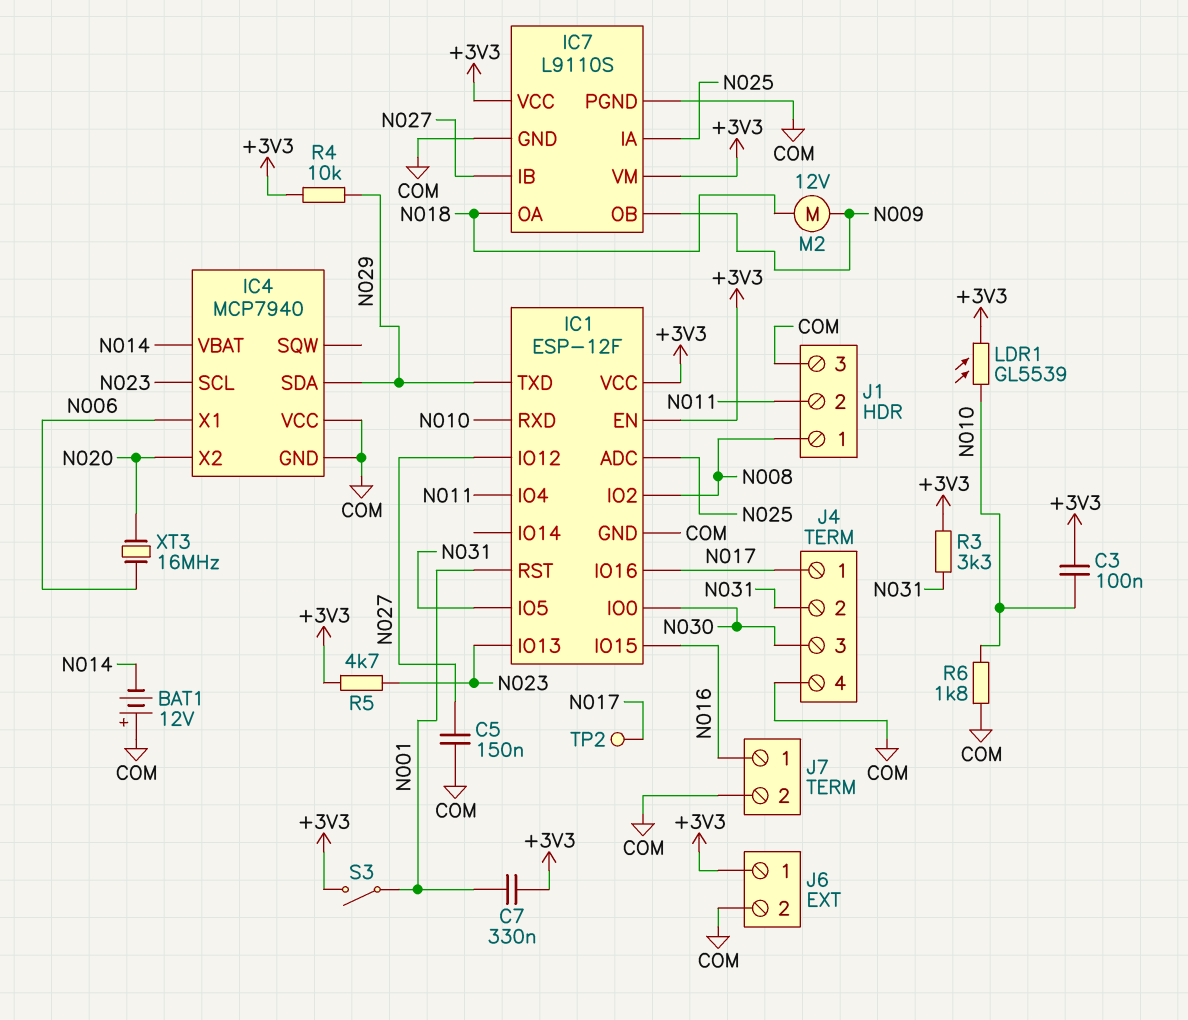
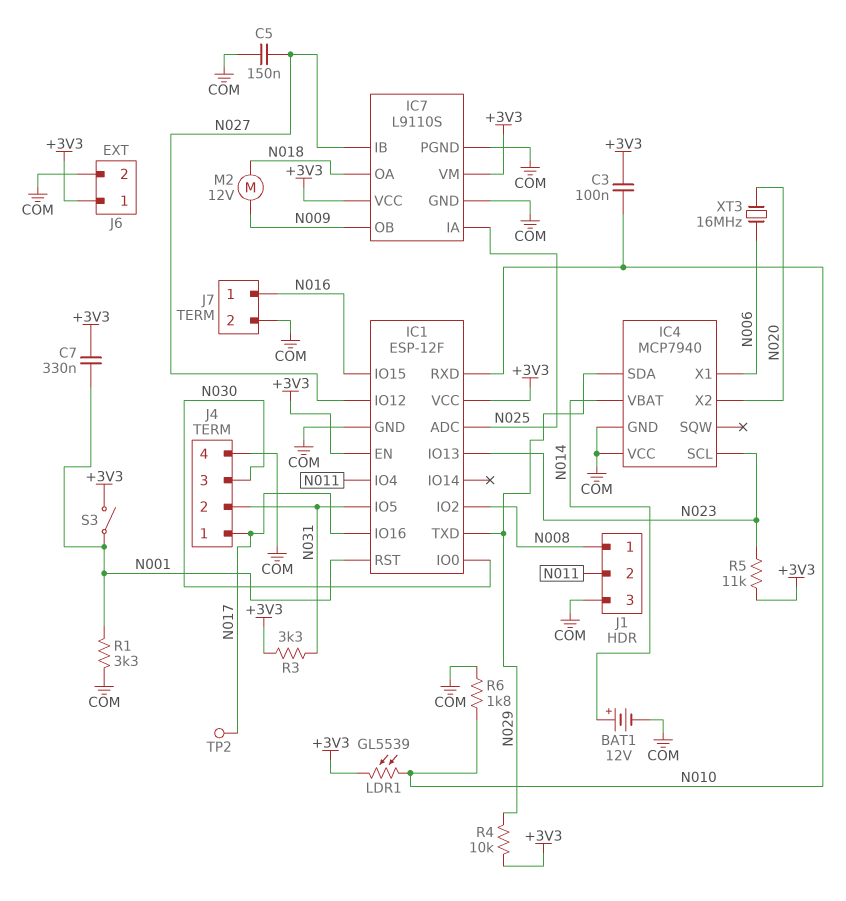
BAT1: 12V (plus COM, minus N014) -> 12V (plus N014, minus COM)
R1: none -> 3.3k (COM, N001)
R5: 4.7k (+3V3, N023) -> 11k (+3V3, N023)

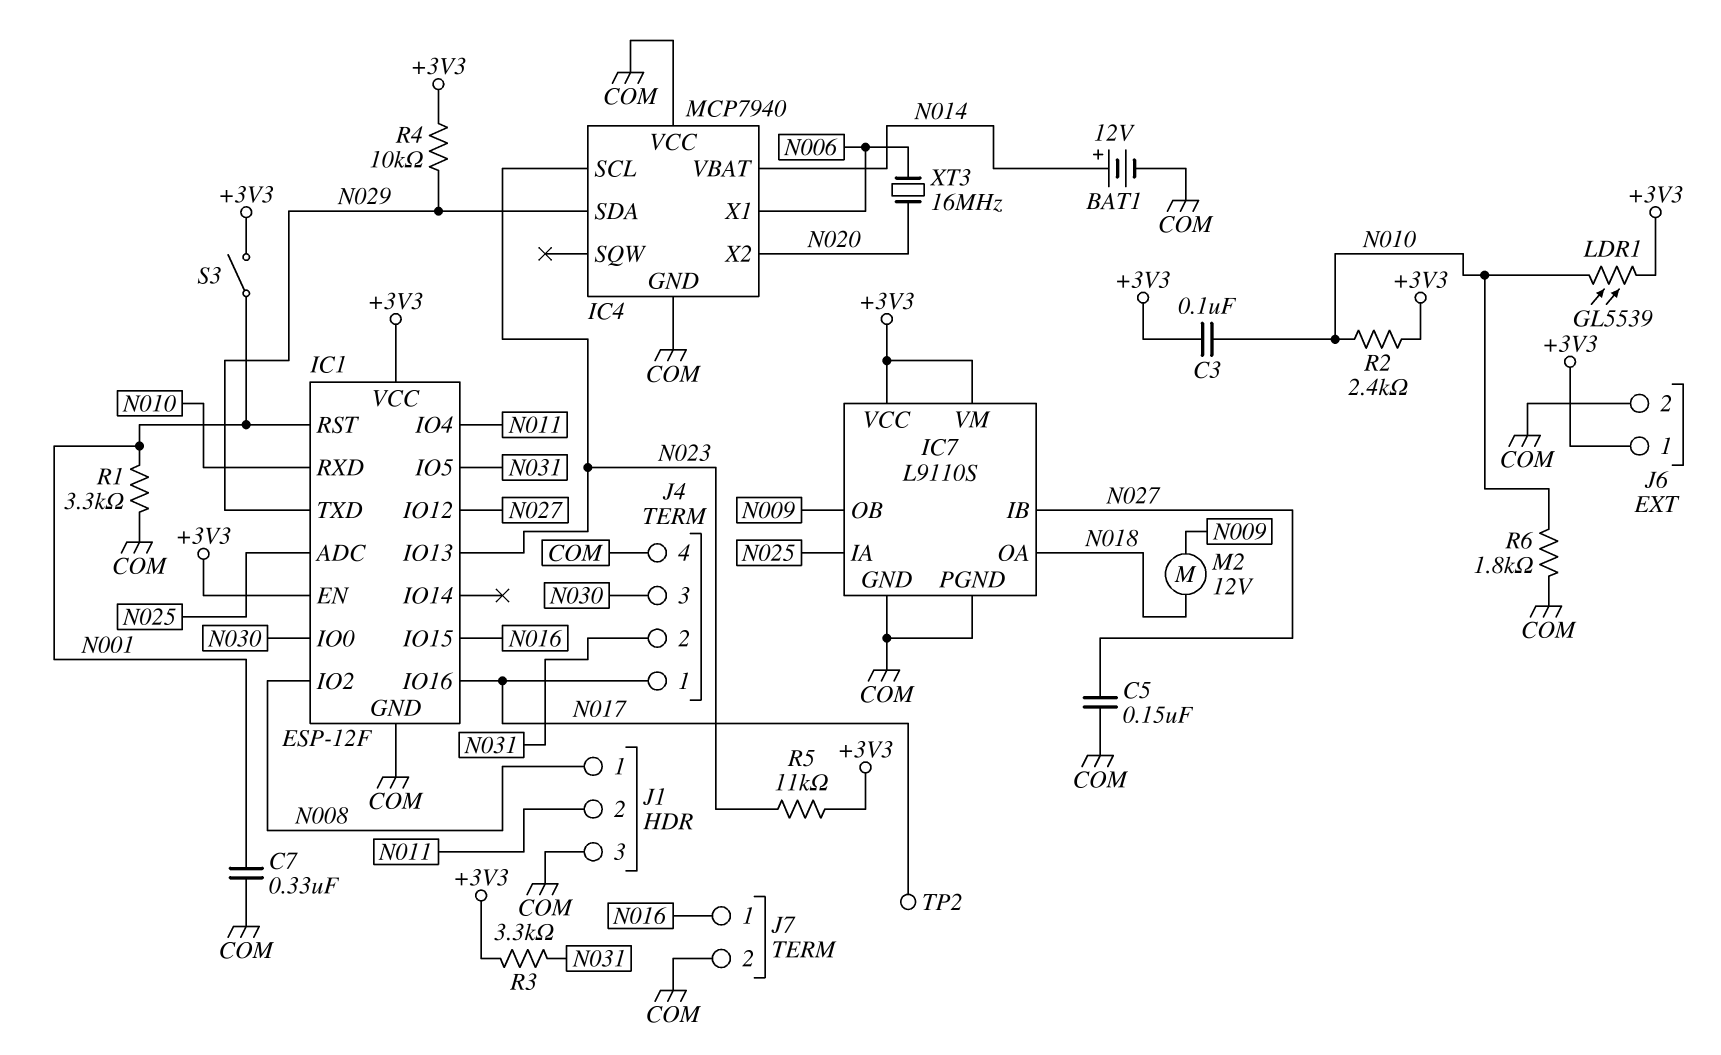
C7: 330nF (+3V3, N001) -> 330nF (COM, N001)
R2: none -> 2.4k (+3V3, N010)

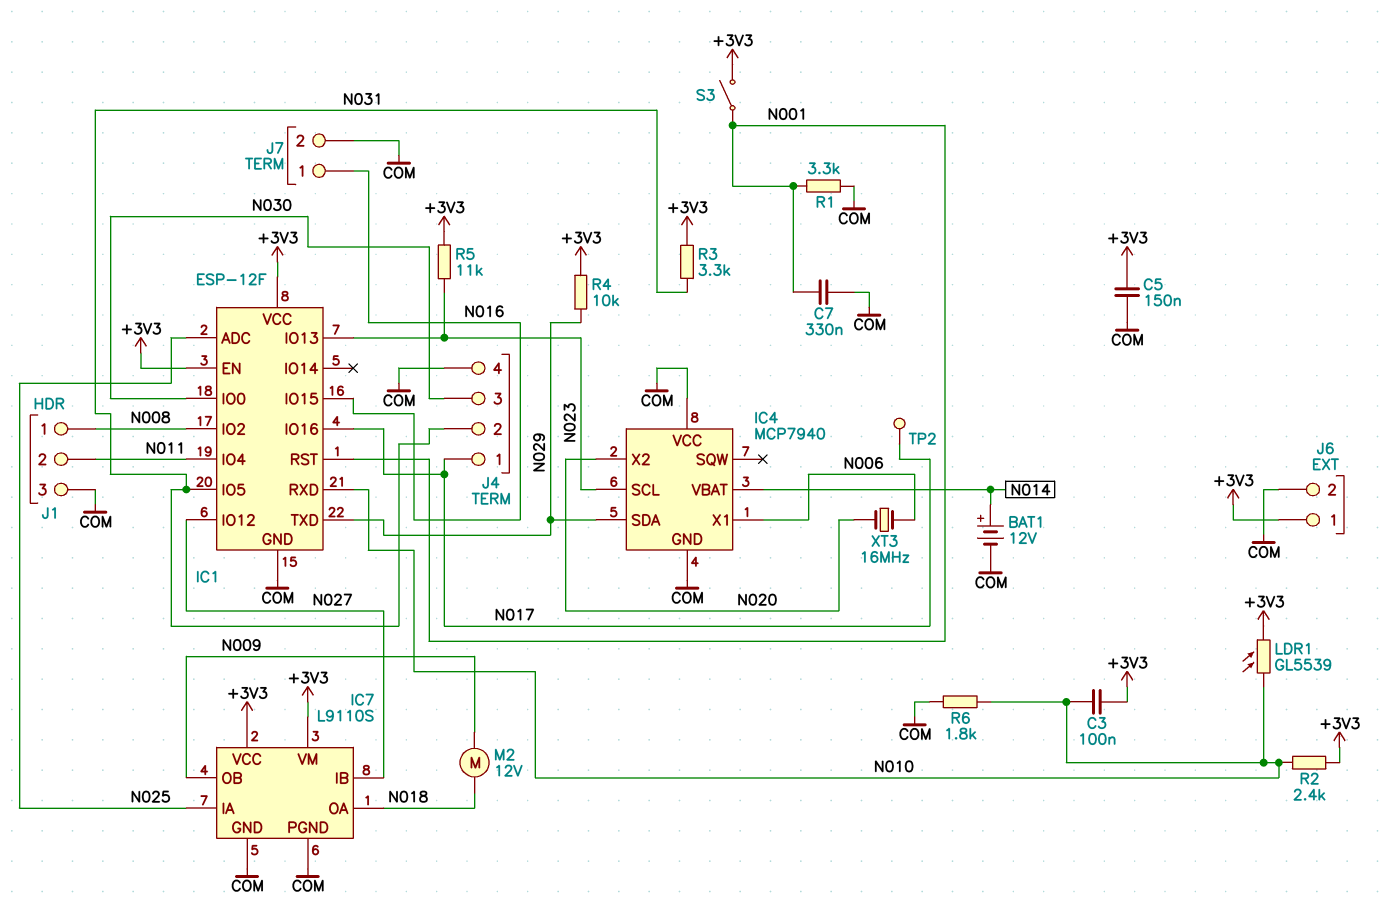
C5: 150nF (COM, N027) -> 150nF (+3V3, COM)

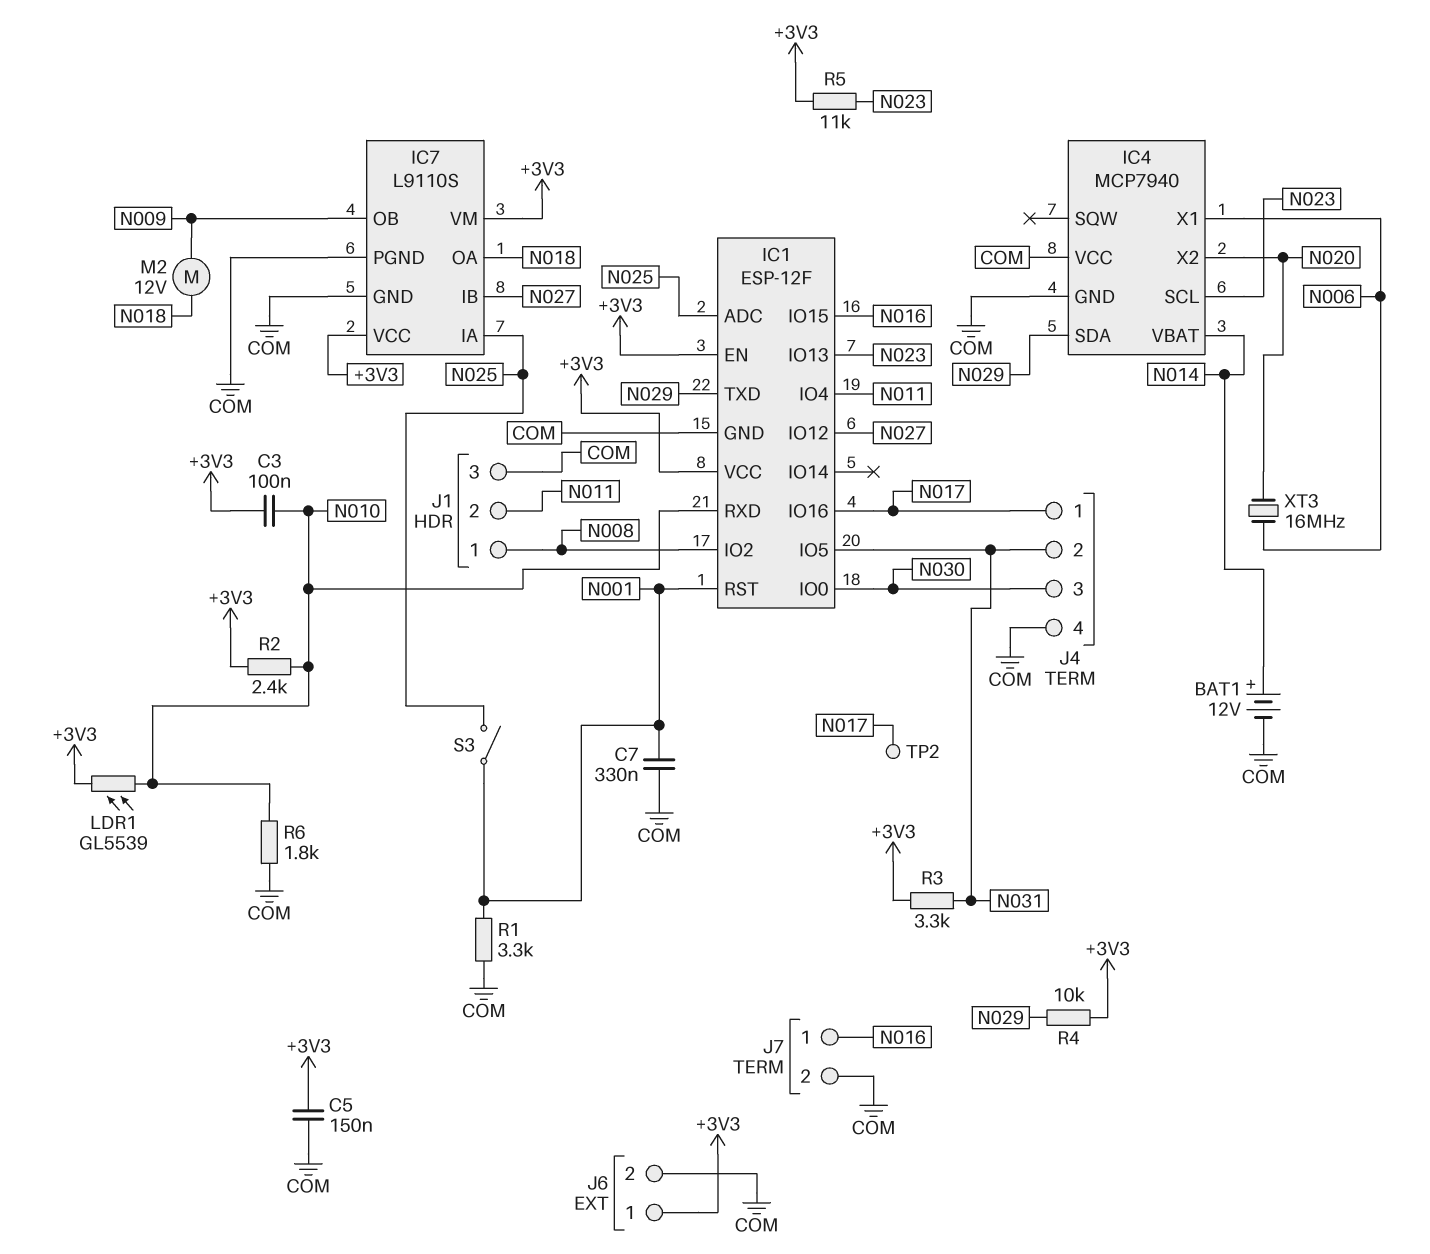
S3: switch (+3V3, N001) -> switch (N001, N025)

